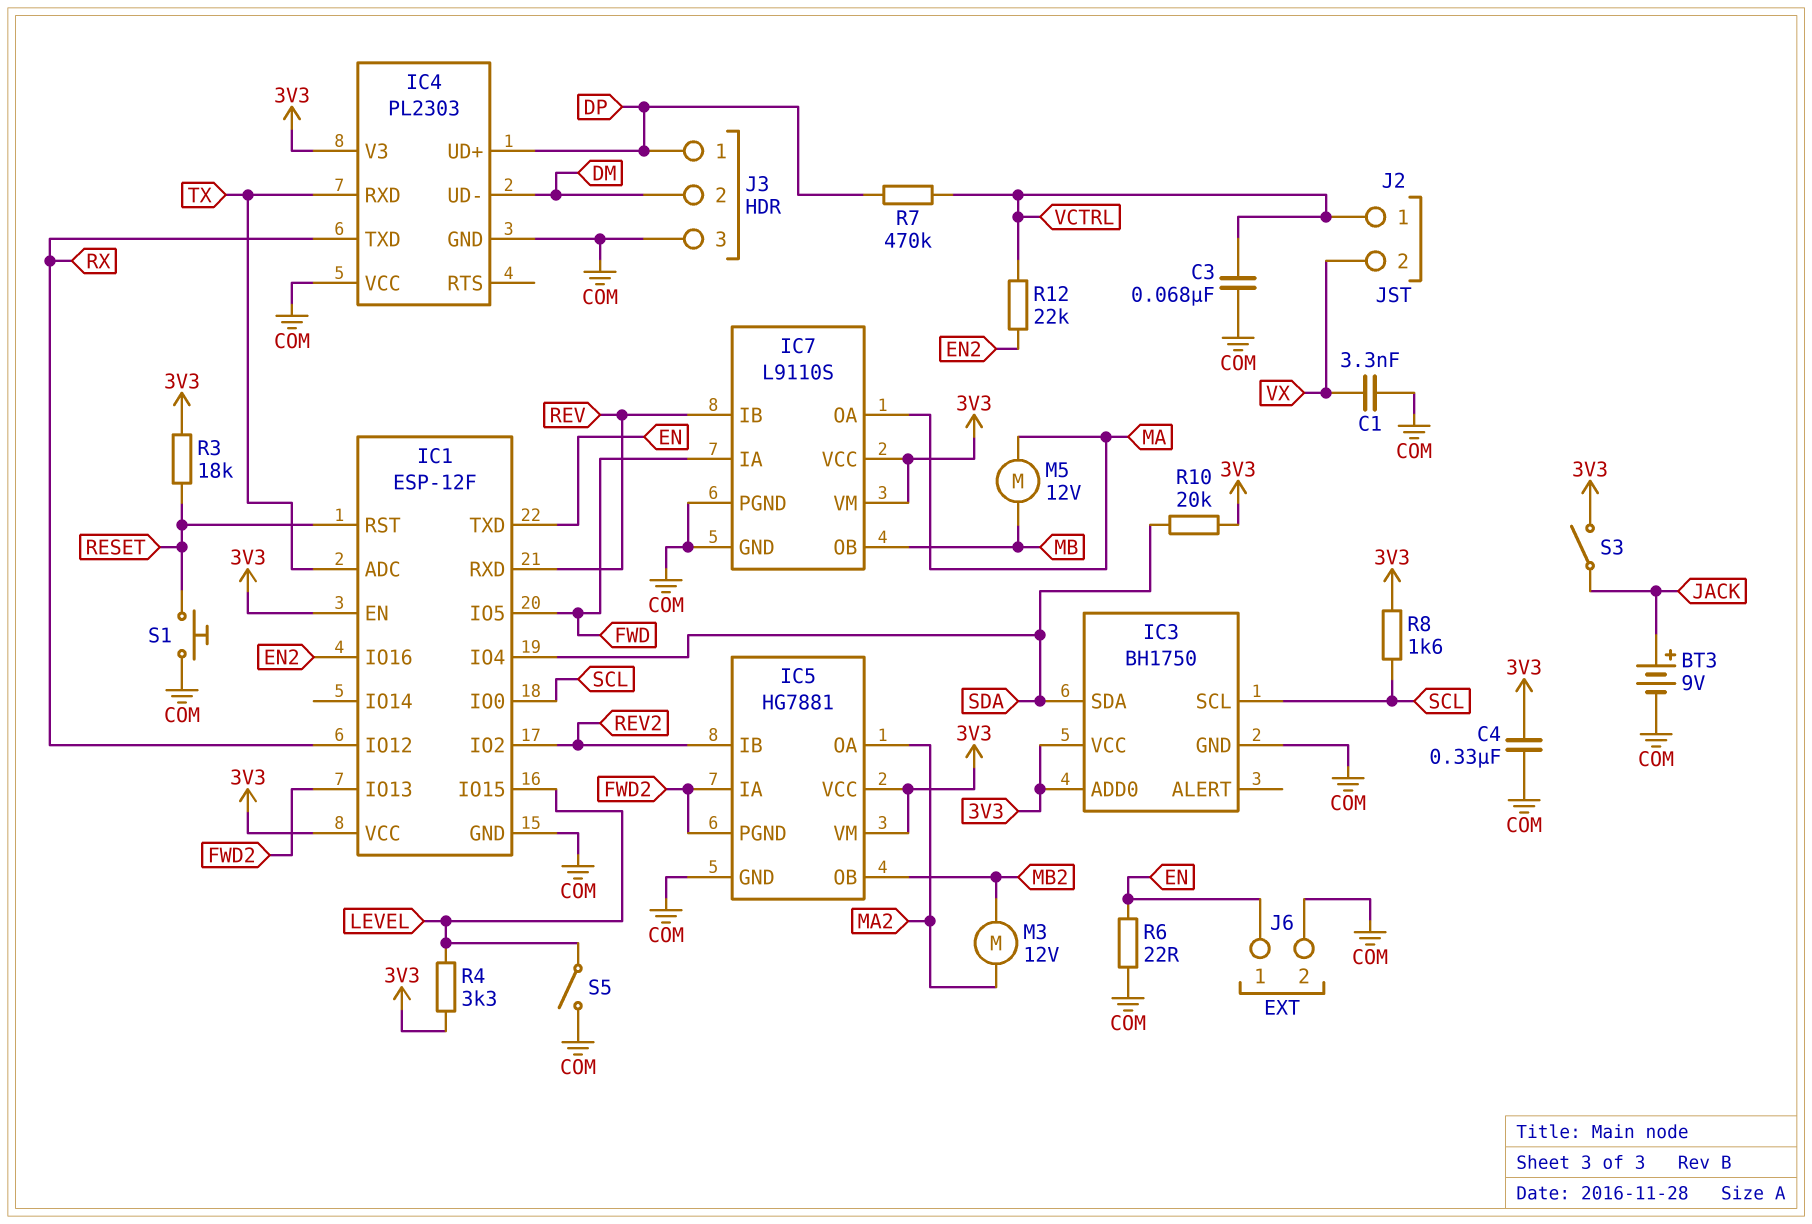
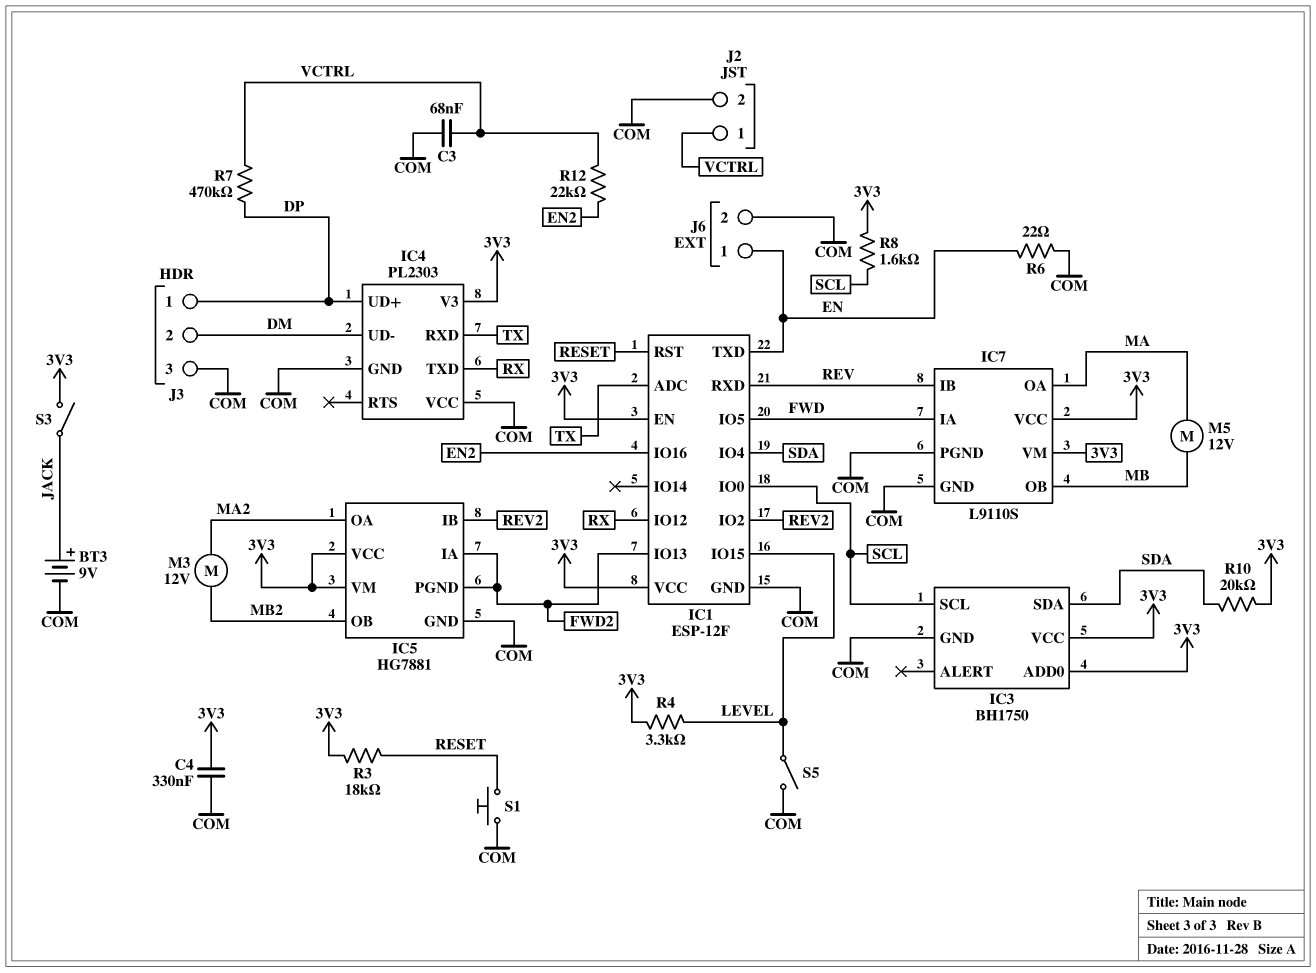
C1: 3.3nF (COM, VX) -> none
J2 pin 2: VX -> COM

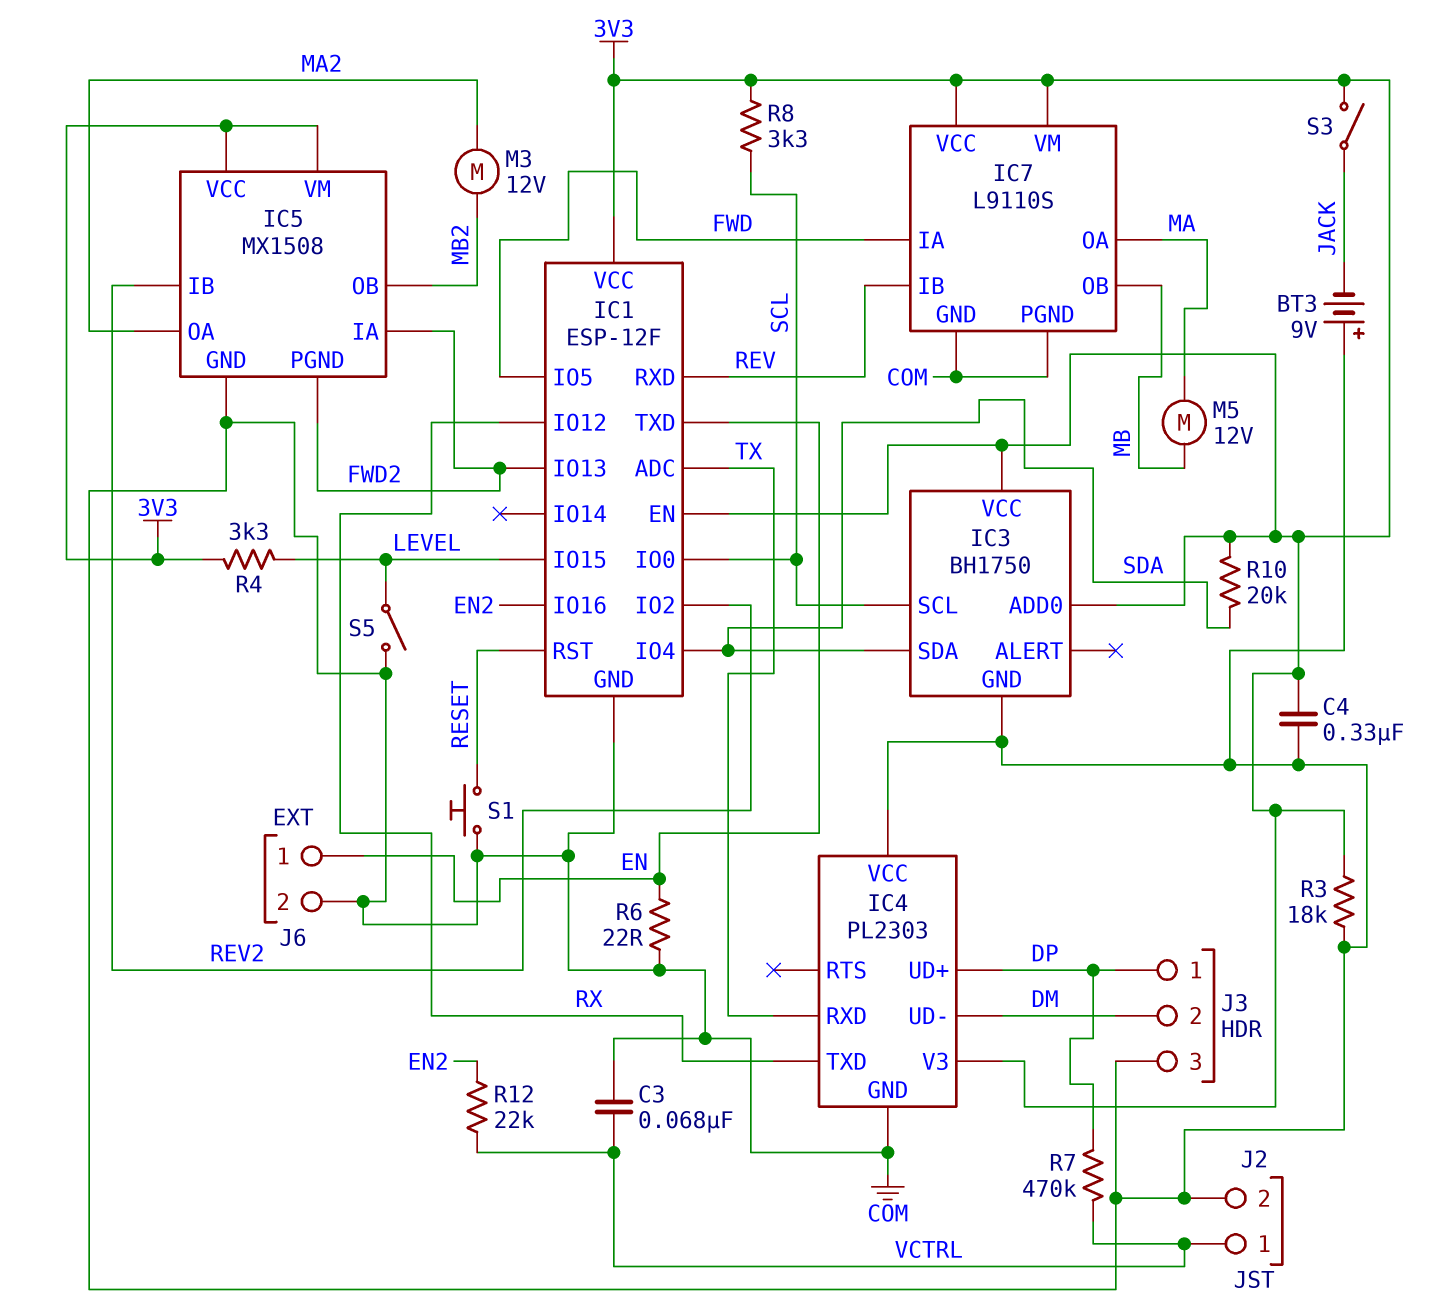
BT3: 9V (plus JACK, minus COM) -> 9V (plus COM, minus JACK)
IC5: HG7881 -> MX1508
R3: 18k (3V3, RESET) -> 18k (3V3, COM)
R8: 1.6k (3V3, SCL) -> 3.3k (3V3, SCL)

